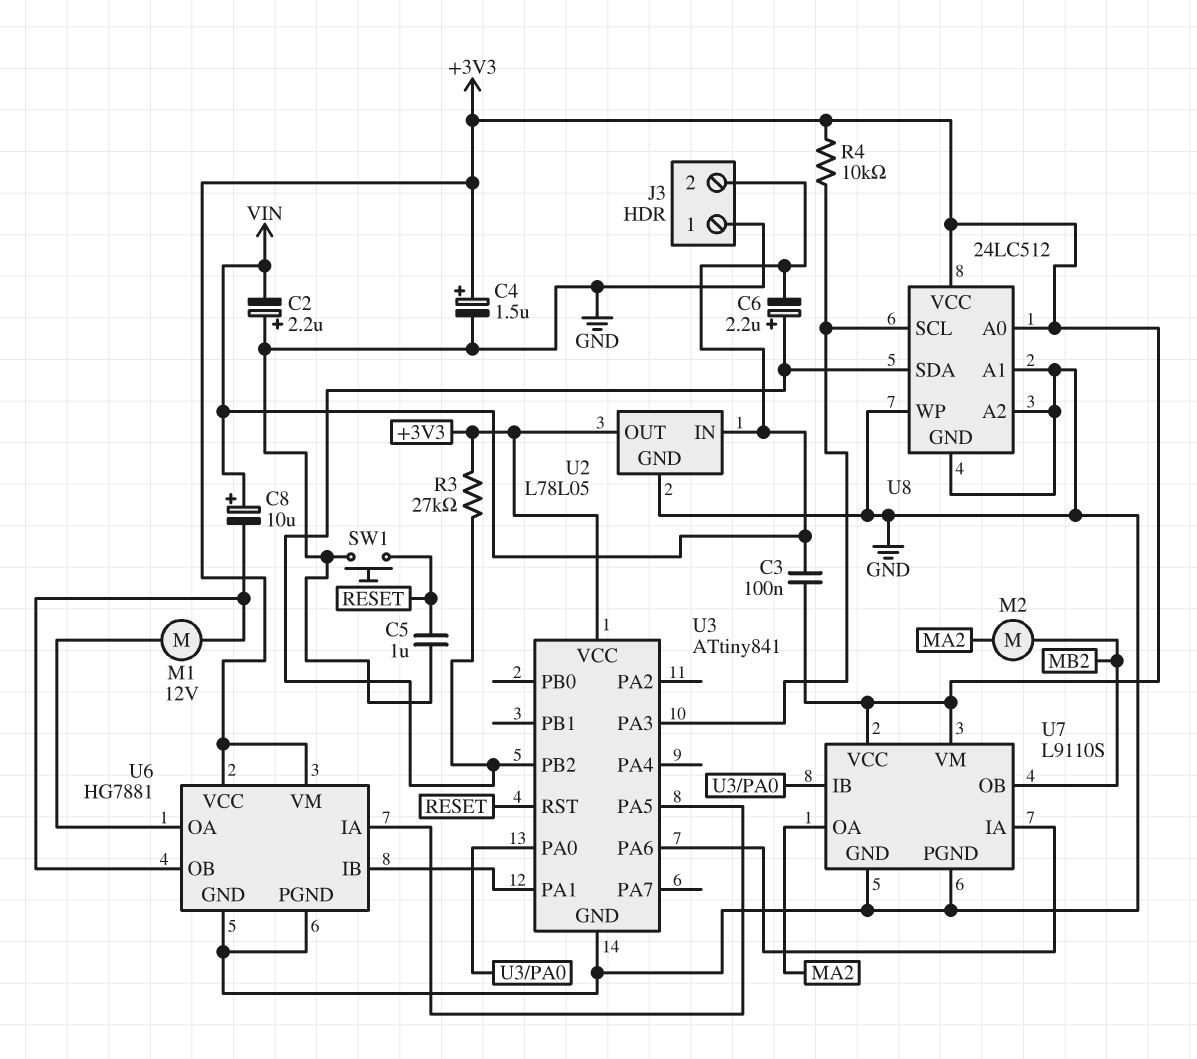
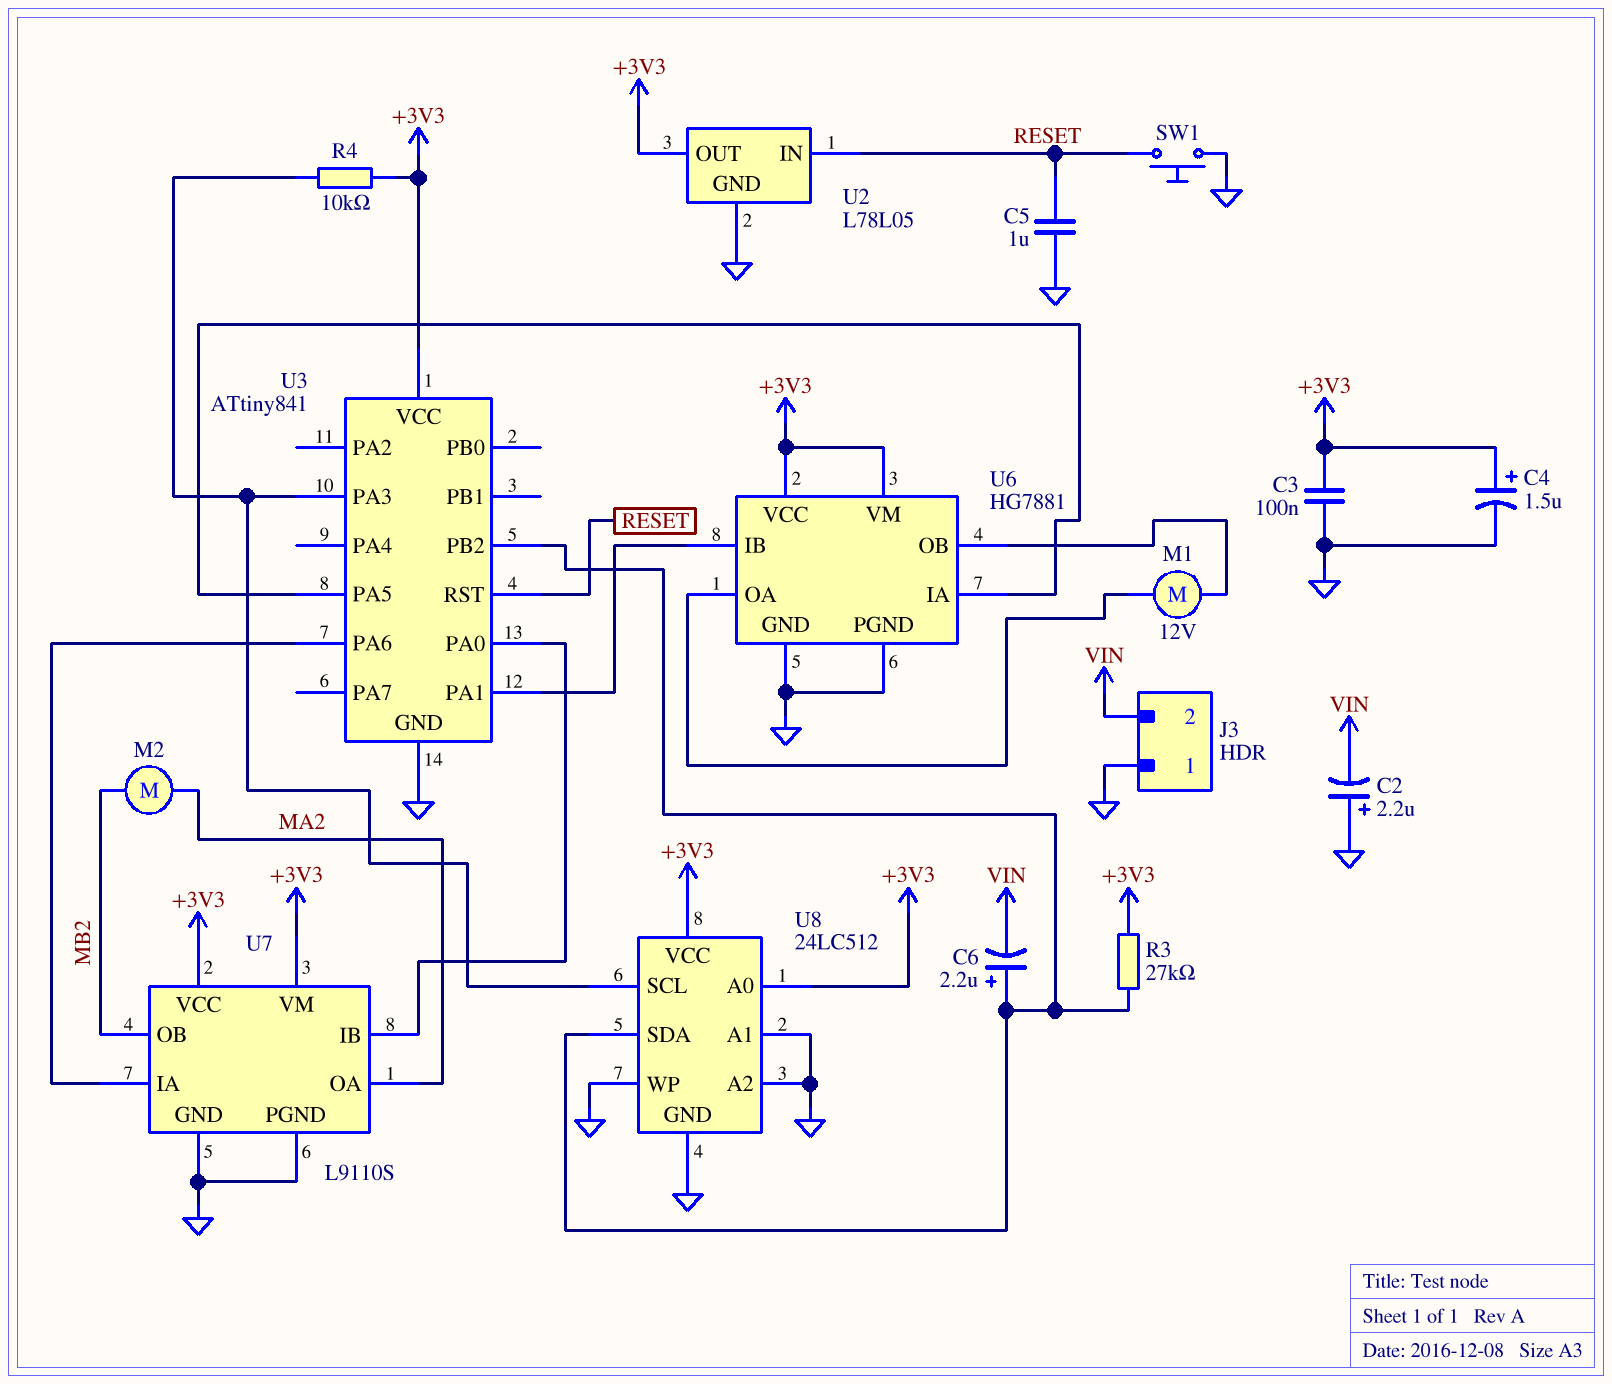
C3: 100nF (+3V3, VIN) -> 100nF (+3V3, GND)
C8: 10uF (plus VIN, minus U6/OB) -> none
U2 pin IN: VIN -> RESET

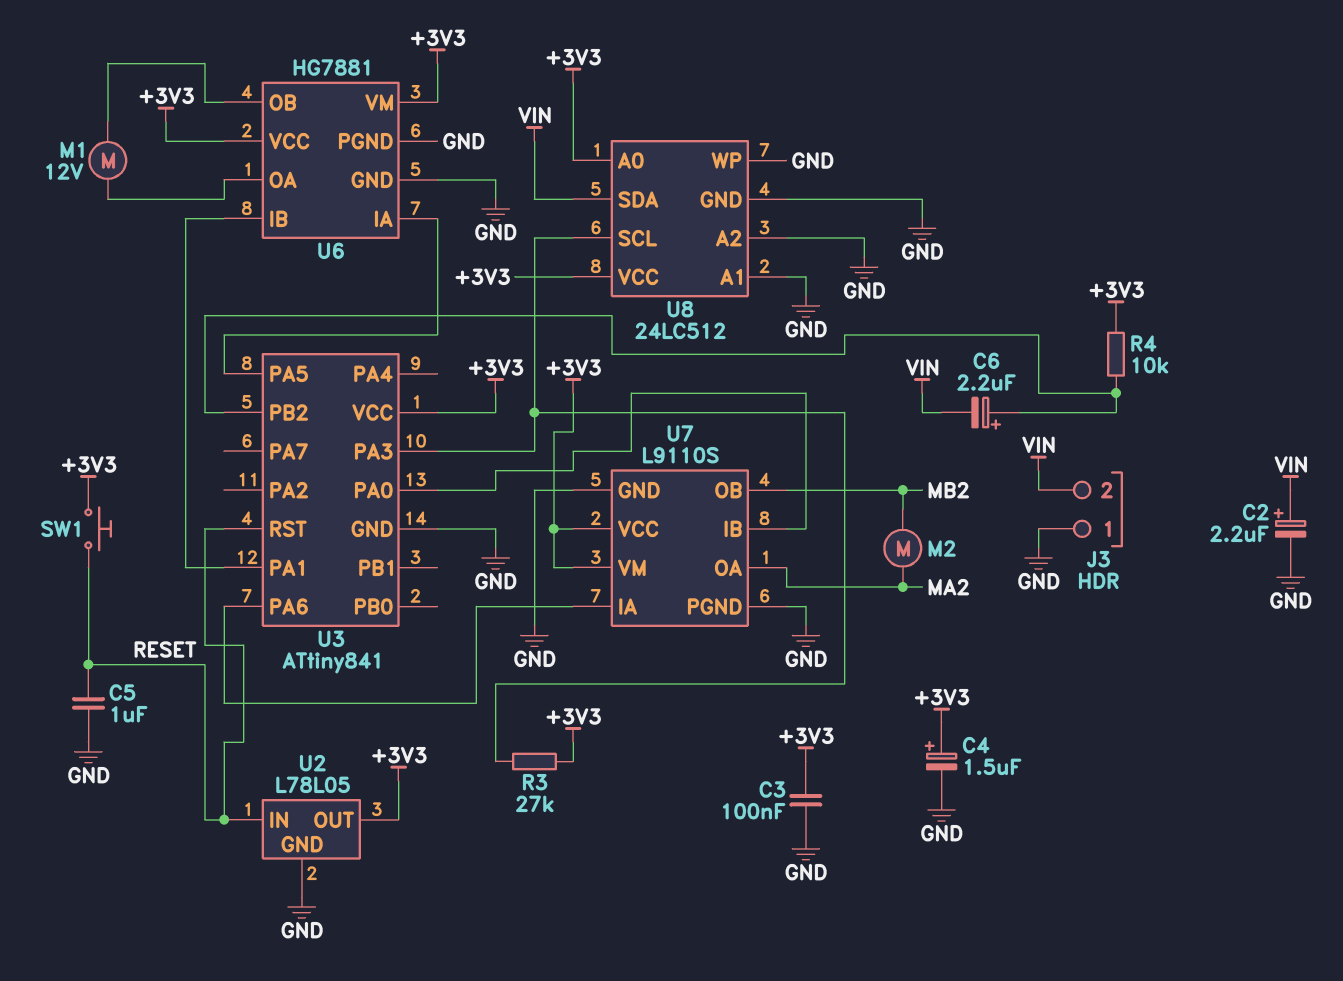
C2: 2.2uF (plus GND, minus VIN) -> 2.2uF (plus VIN, minus GND)
R3: 27k (+3V3, U3/PB2) -> 27k (+3V3, U3/PA3)
R4: 10k (+3V3, U3/PA3) -> 10k (+3V3, U3/PB2)
SW1: button (GND, RESET) -> button (+3V3, RESET)
U8 pin SDA: U3/PB2 -> VIN

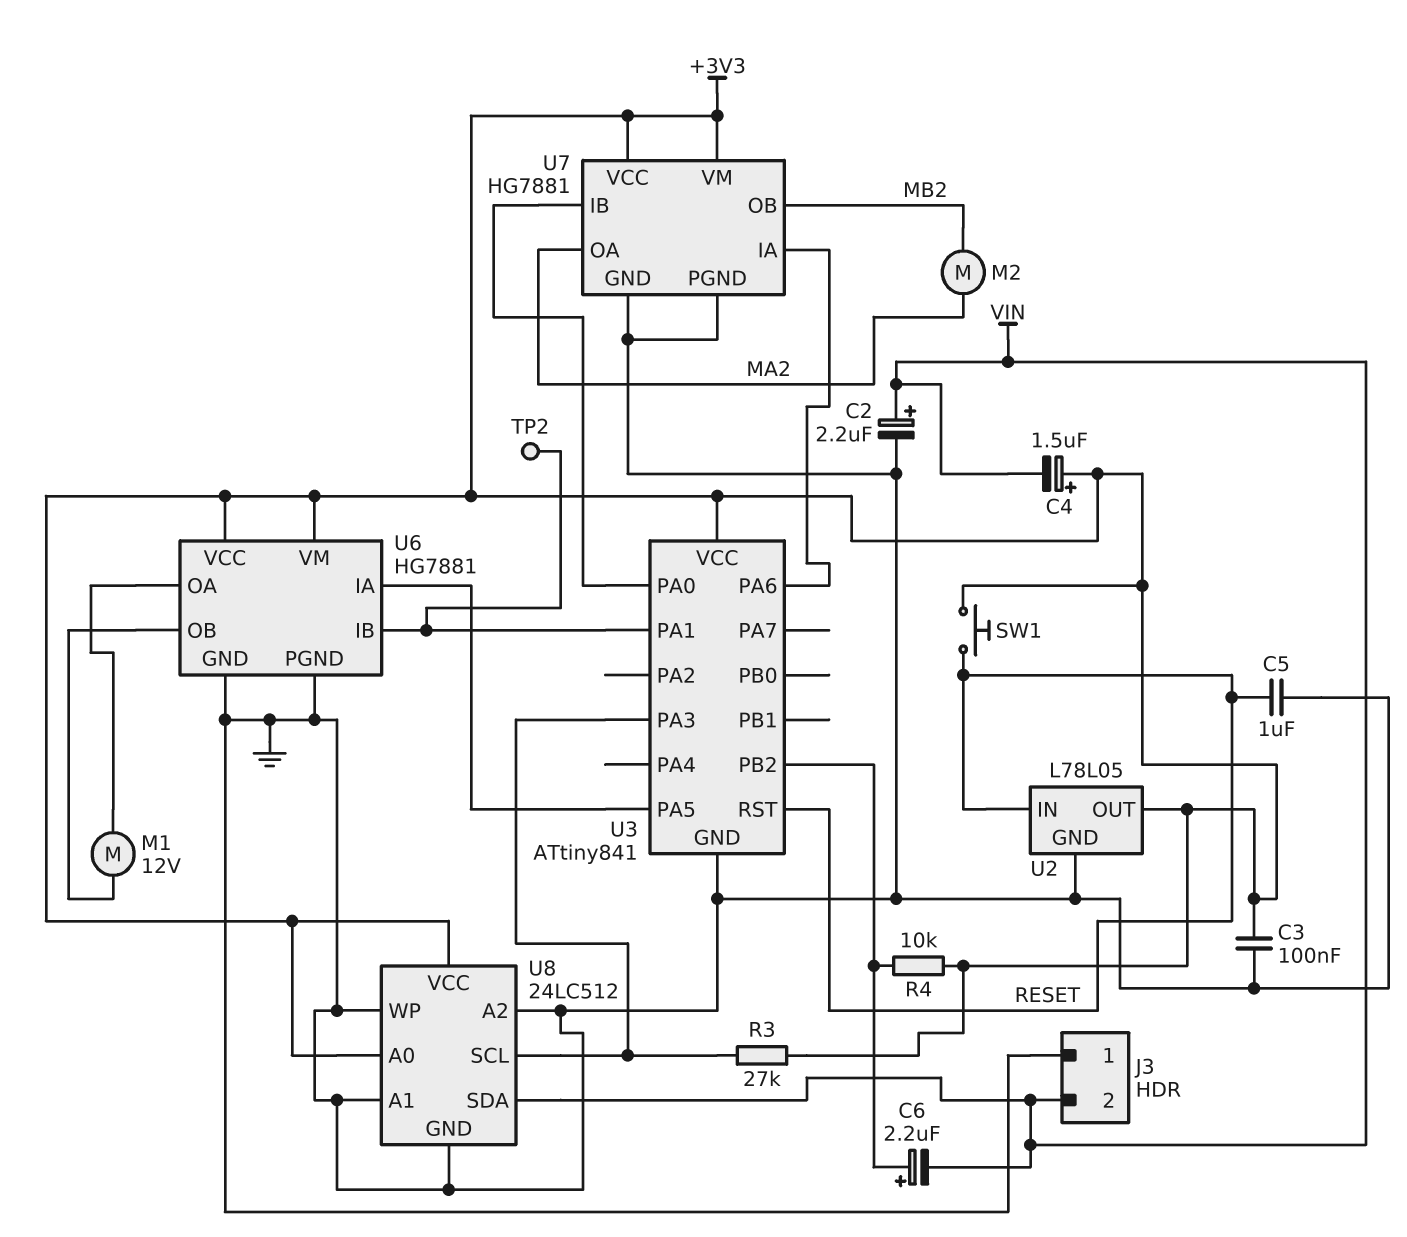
C4: 1.5uF (plus +3V3, minus GND) -> 1.5uF (plus +3V3, minus VIN)
TP2: none -> test point (U3/PA1)
U7: L9110S -> HG7881

